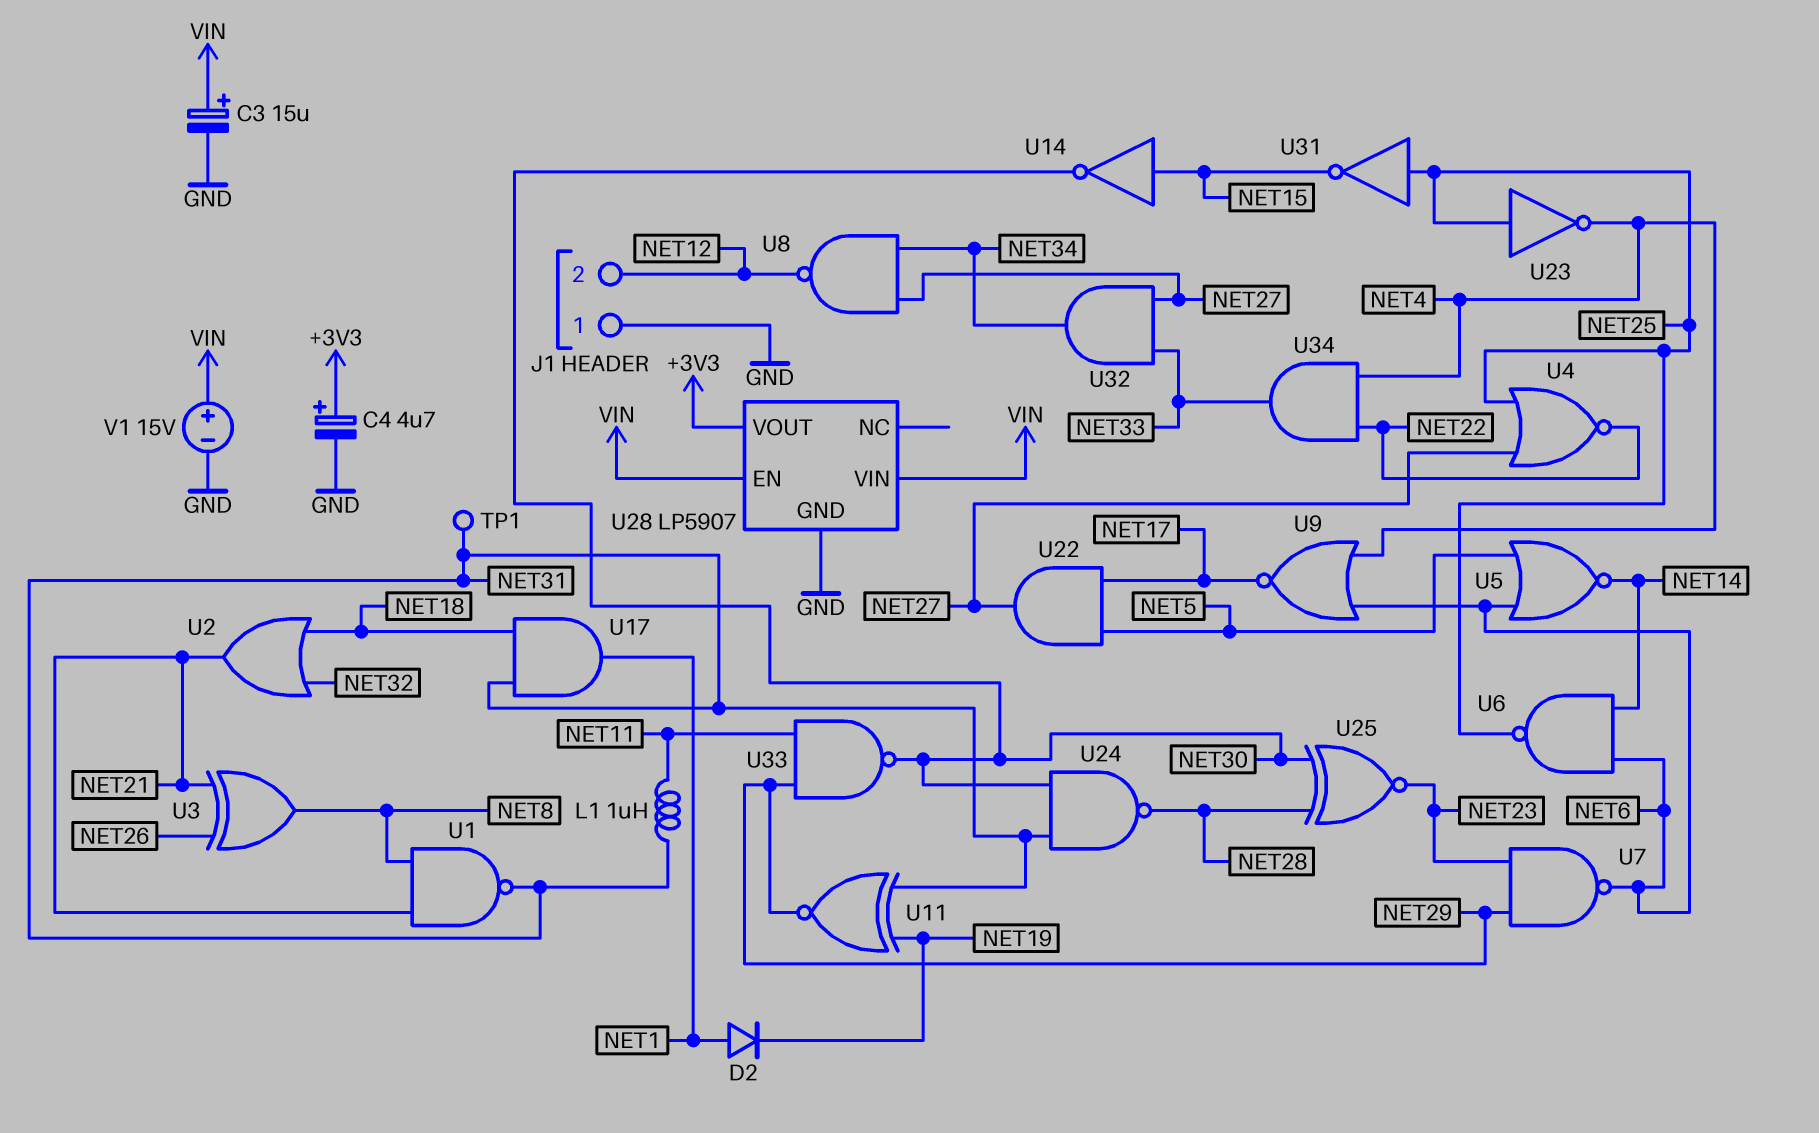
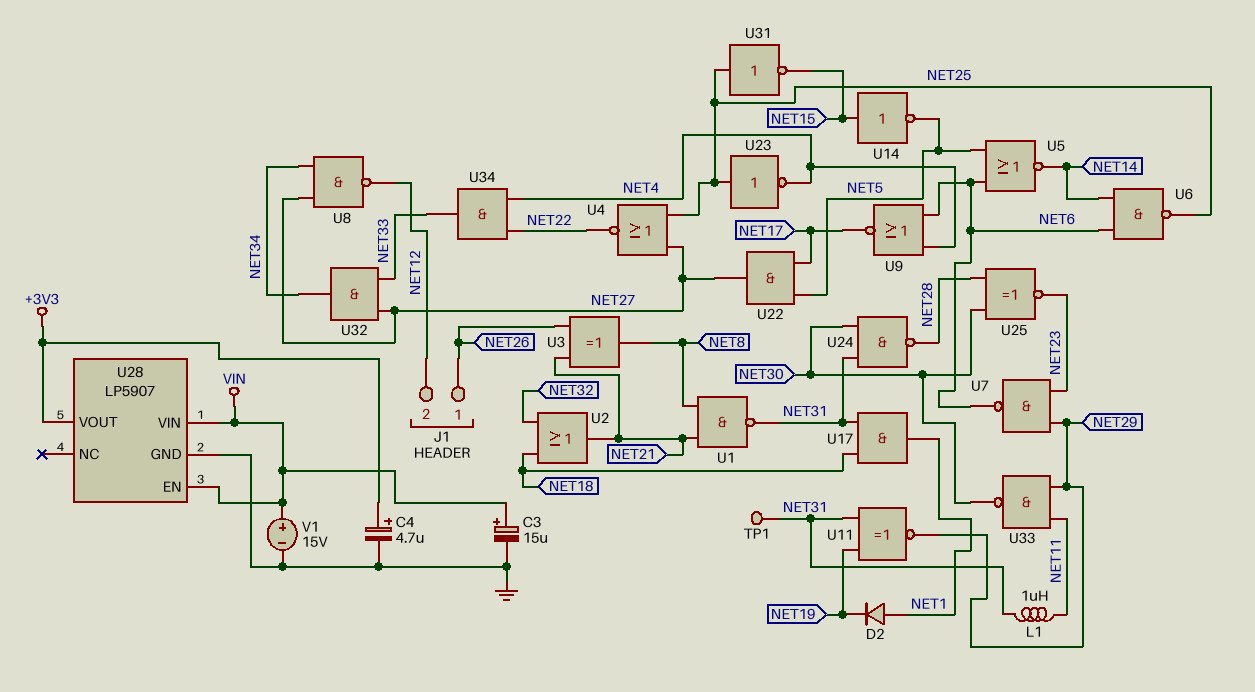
J1 pin 1: GND -> NET26
U14: NOT (in NET15, out NET30) -> NOT (in NET15, out NET5)

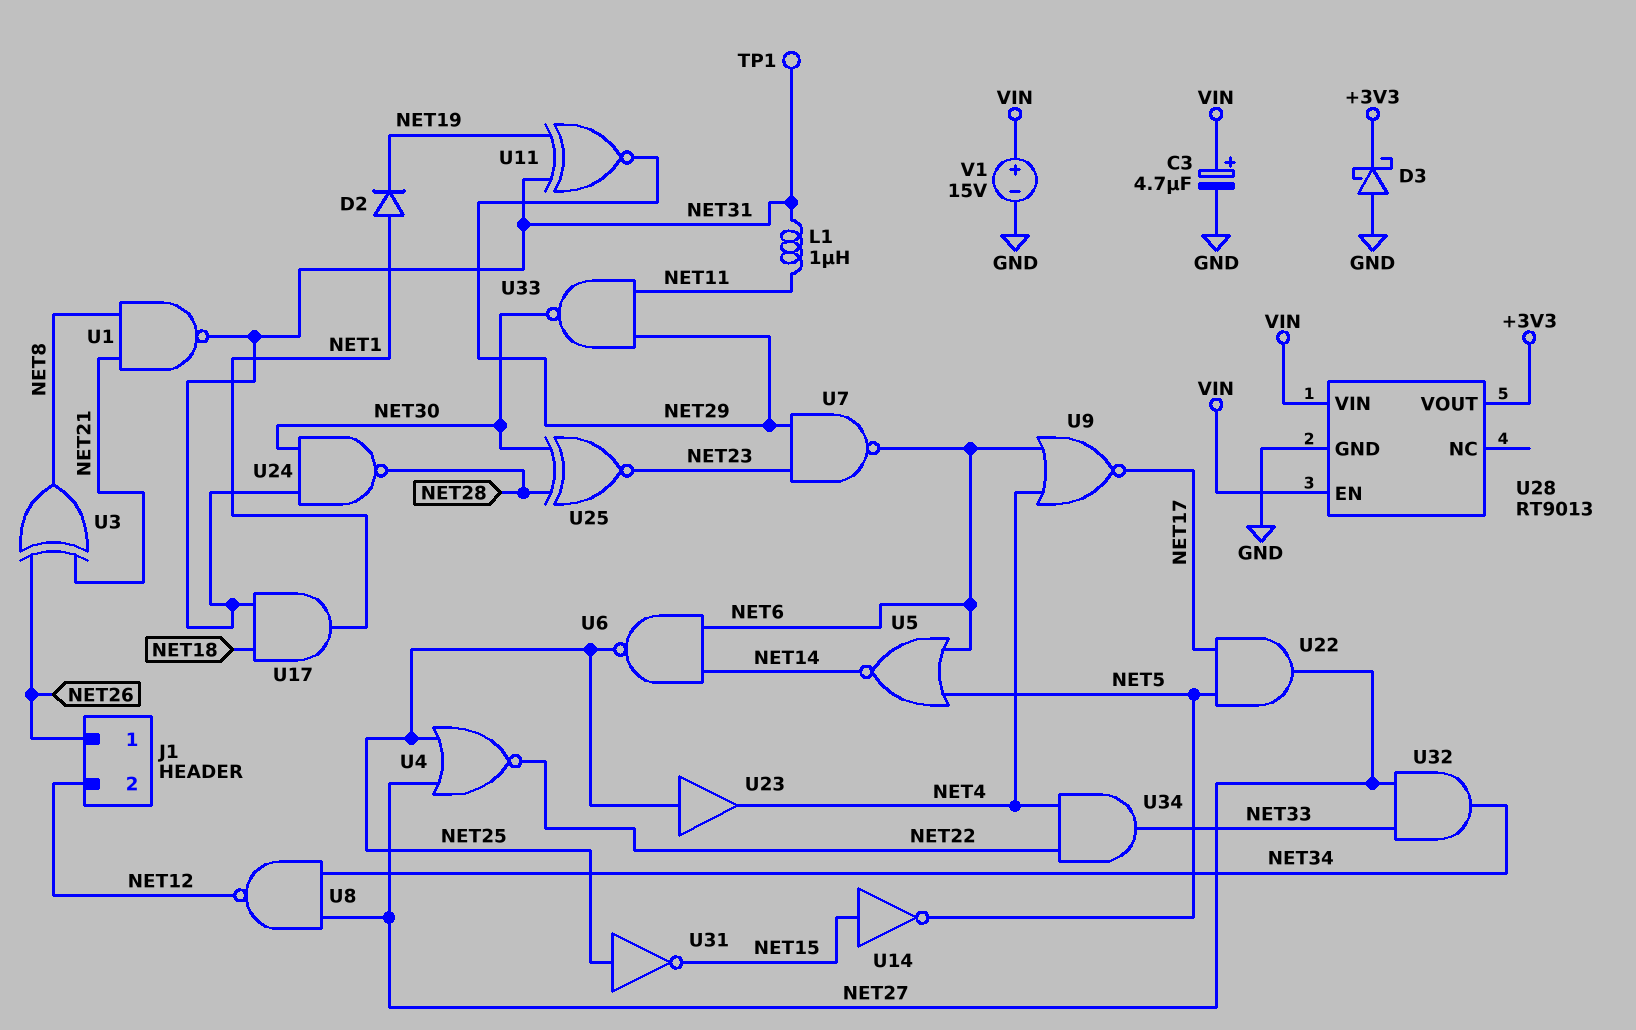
C3: 15uF (plus VIN, minus GND) -> 4.7uF (plus VIN, minus GND)
C4: 4.7uF (plus +3V3, minus GND) -> none
D3: none -> schottky (A GND, K +3V3)
U2: OR (in NET18, in NET32, out NET21) -> none
U23: NOT (in NET25, out NET4) -> buffer (in NET25, out NET4)
U28: LP5907 -> RT9013

